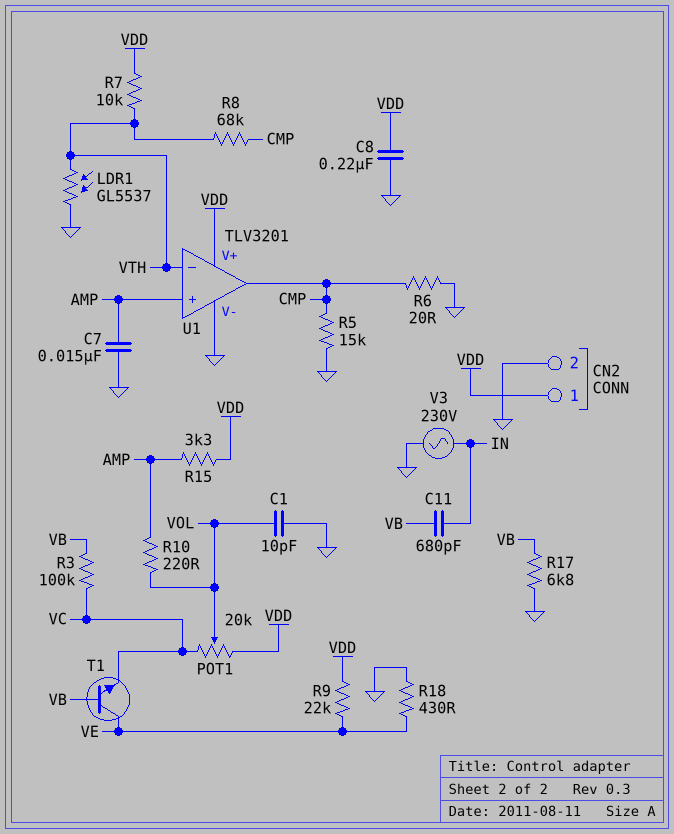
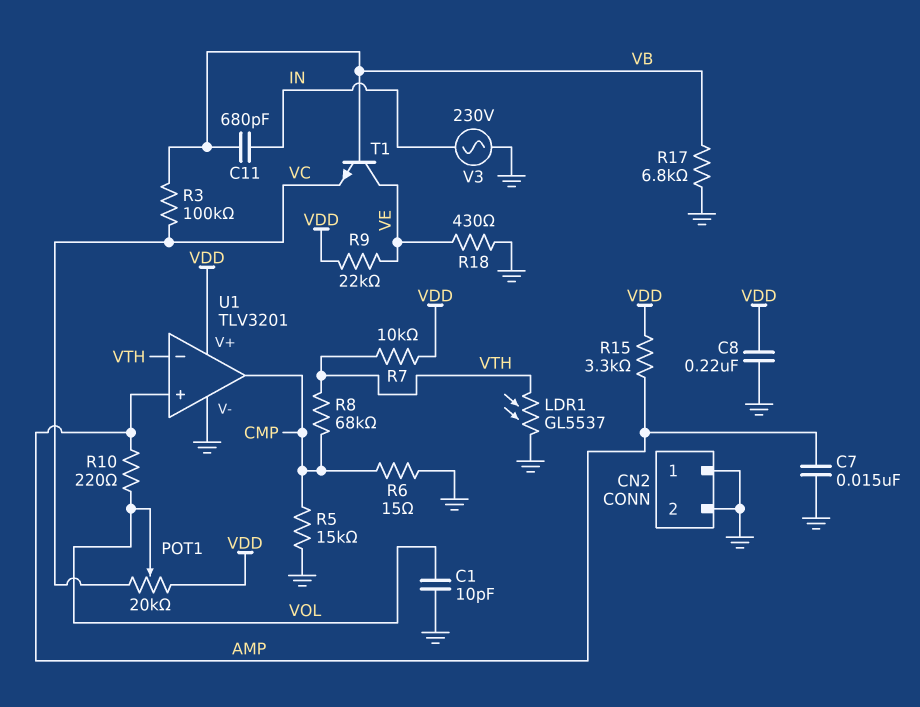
CN2 pin 1: VDD -> GND
R6: 20 (CMP, GND) -> 15 (CMP, GND)

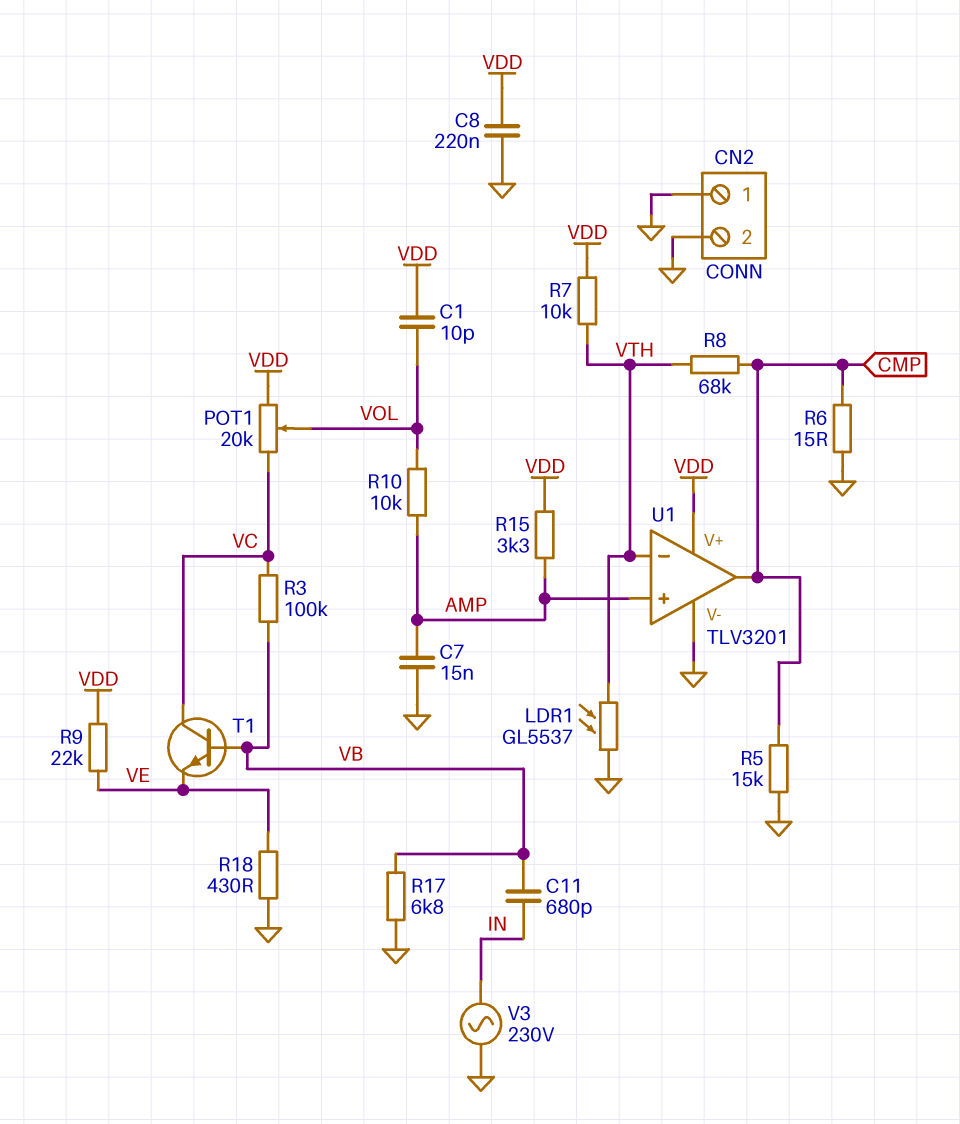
C1: 10pF (GND, VOL) -> 10pF (VDD, VOL)
R10: 220 (AMP, VOL) -> 10k (AMP, VOL)
T1: NPN (B VB, C VE, E VC) -> NPN (B VB, C VC, E VE)

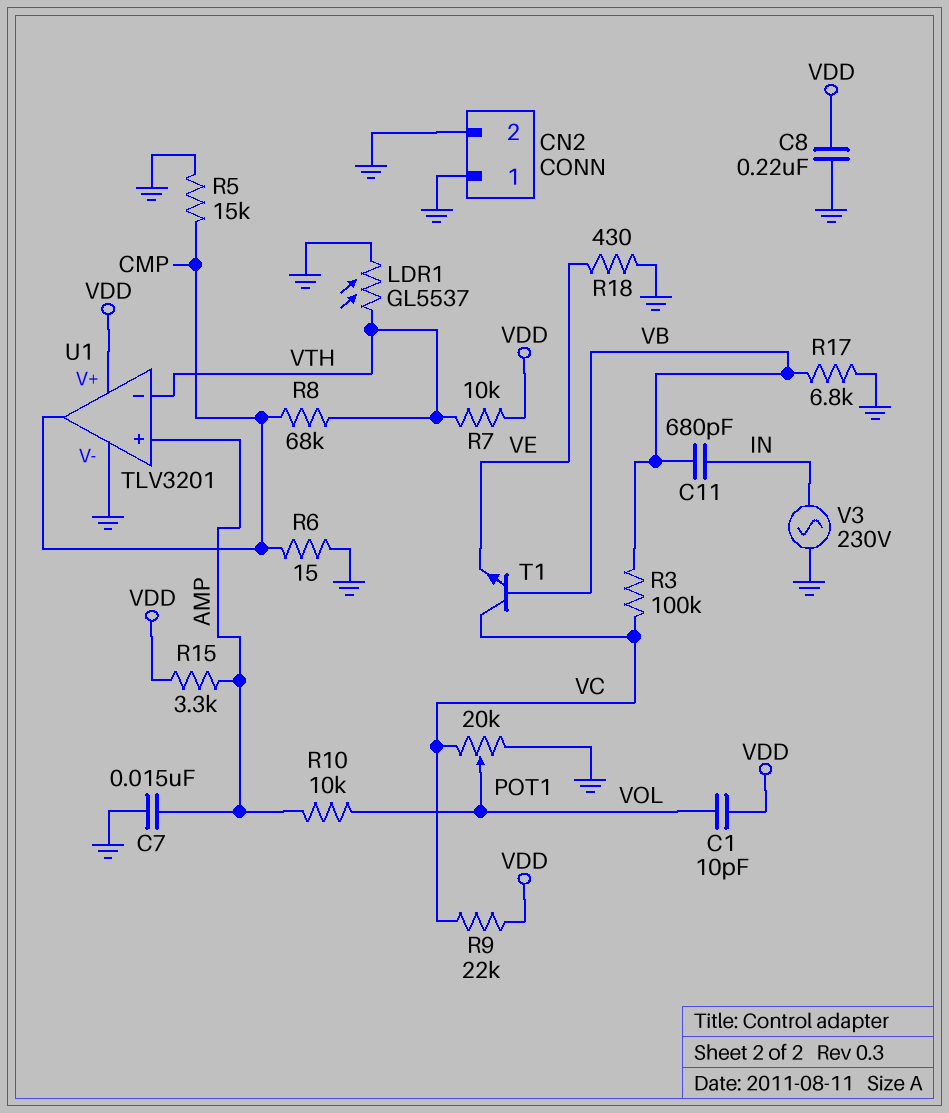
POT1: 20k (VC, VDD, wiper VOL) -> 20k (GND, VC, wiper VOL)
R9: 22k (VDD, VE) -> 22k (VC, VDD)

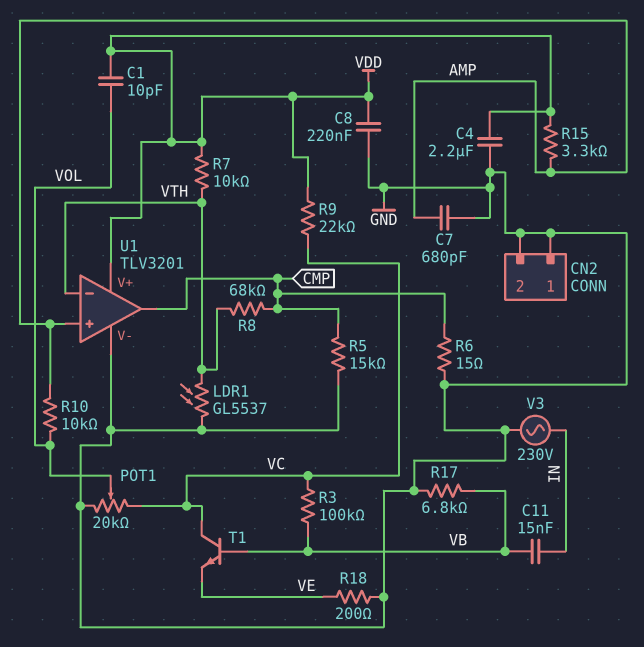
C4: none -> 2.2uF (GND, VDD)
C7: 15nF (AMP, GND) -> 680pF (AMP, GND)
C11: 680pF (IN, VB) -> 15nF (IN, VB)
R18: 430 (GND, VE) -> 200 (GND, VE)

